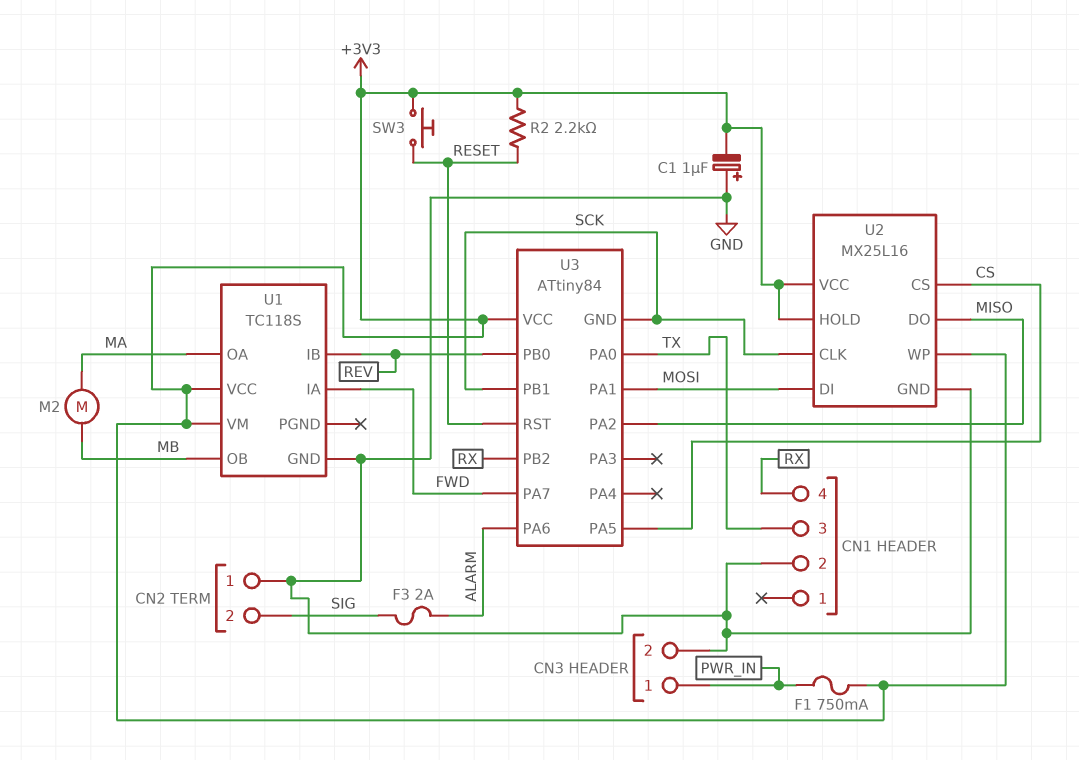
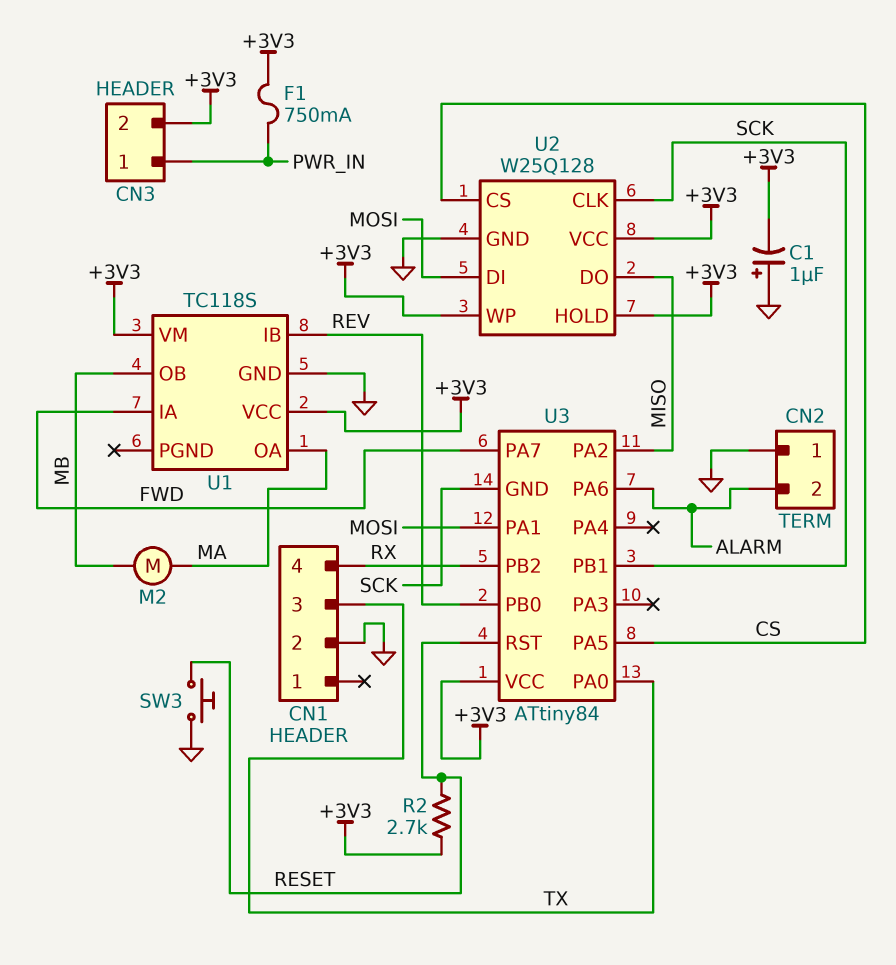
CN2 pin 2: SIG -> ALARM
CN3 pin 2: GND -> +3V3
F3: 2A (ALARM, SIG) -> none
R2: 2.2k (+3V3, RESET) -> 2.7k (+3V3, RESET)
SW3: button (+3V3, RESET) -> button (GND, RESET)
U2: MX25L16 -> W25Q128

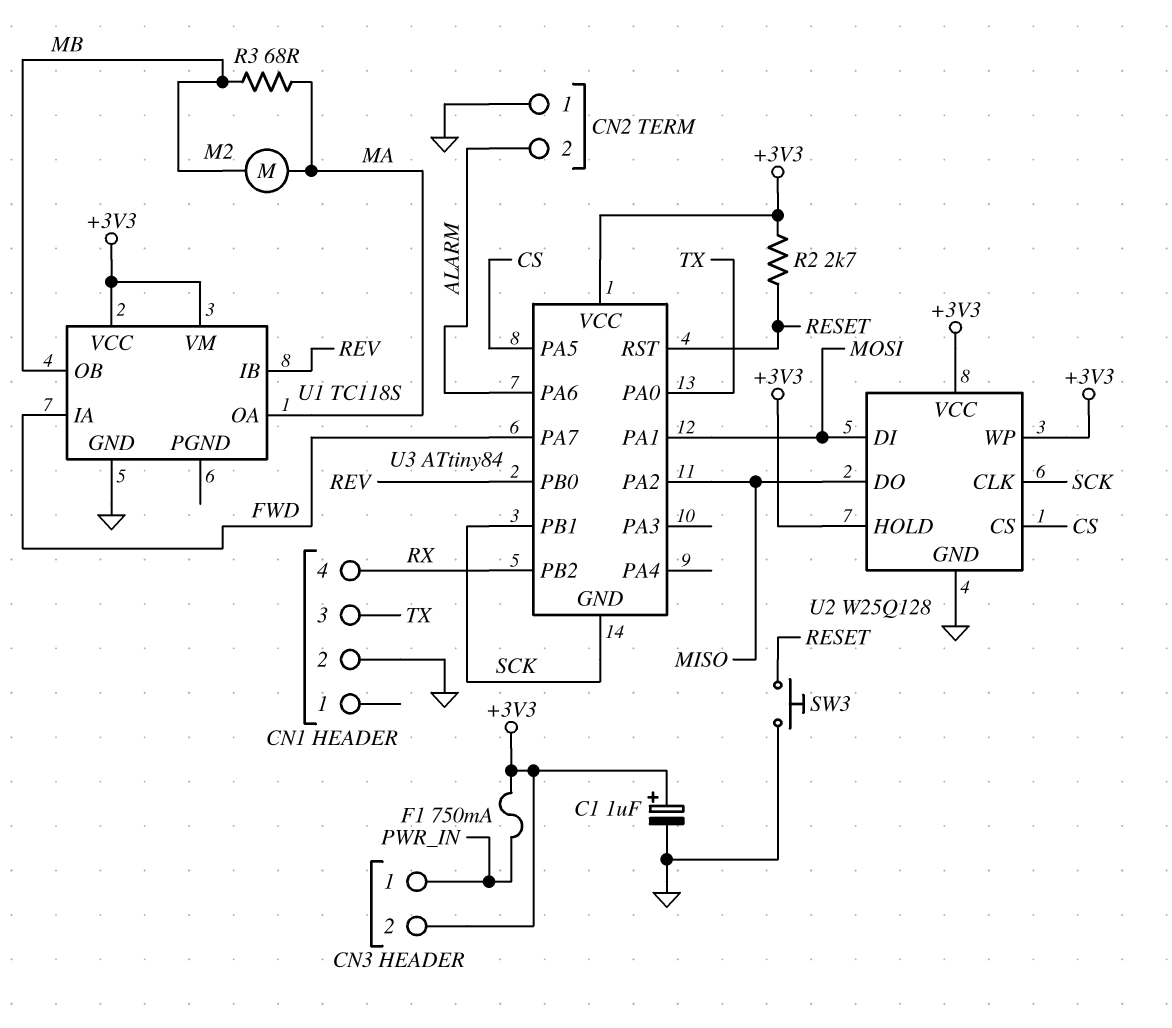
C1: 1uF (plus GND, minus +3V3) -> 1uF (plus +3V3, minus GND)
R3: none -> 68 (MA, MB)

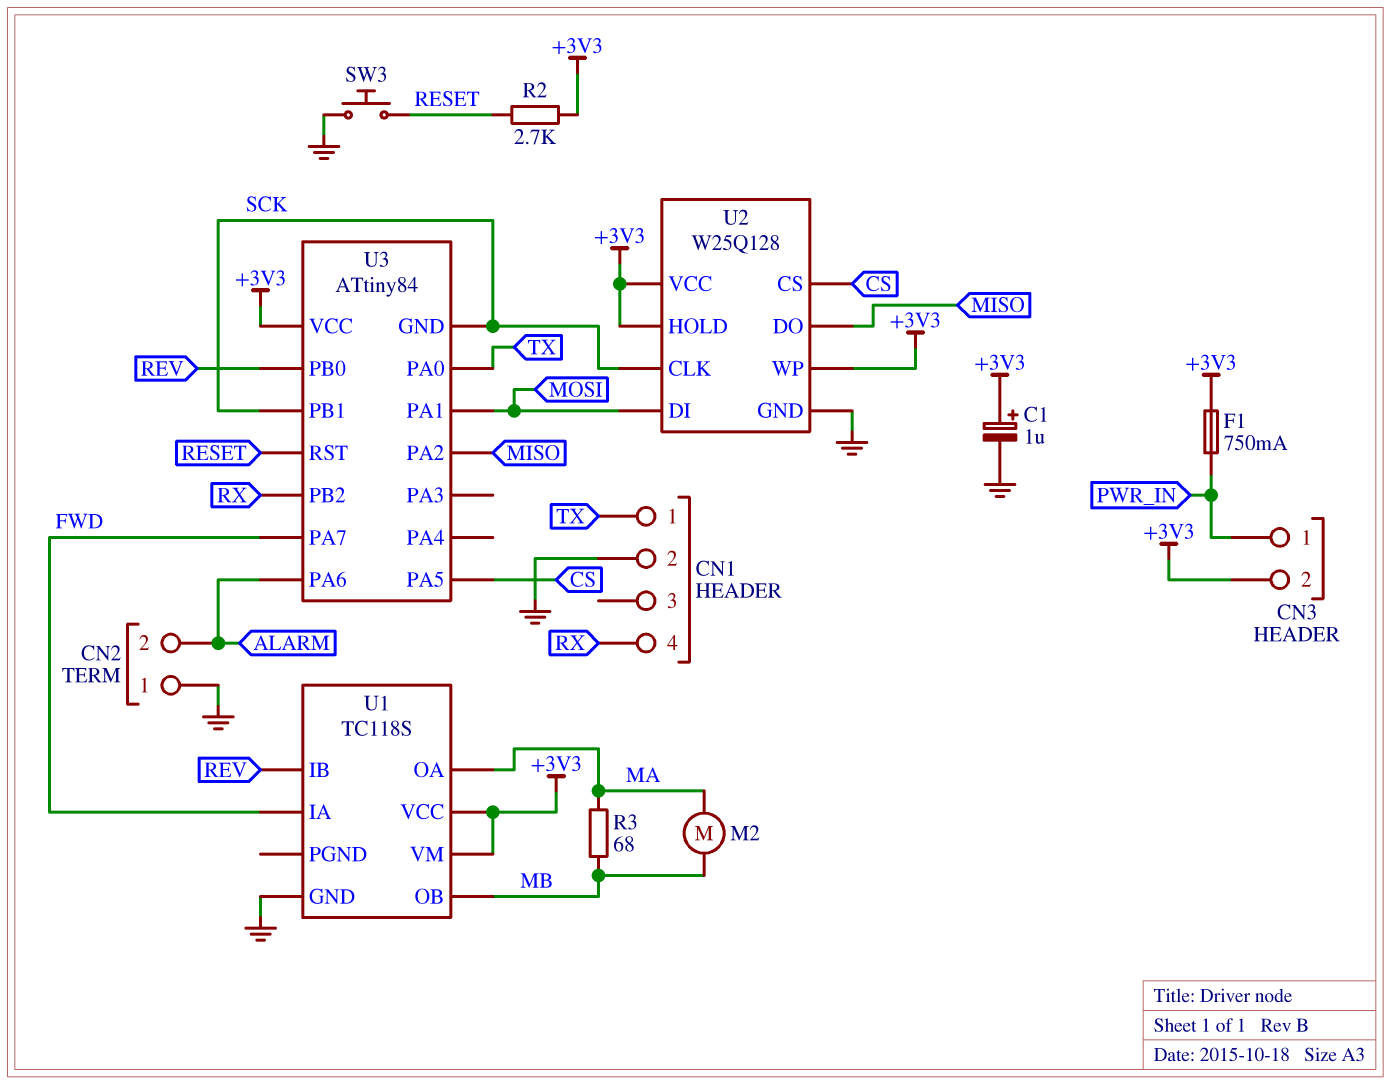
CN1 pin 1: none -> TX
CN1 pin 3: TX -> none

